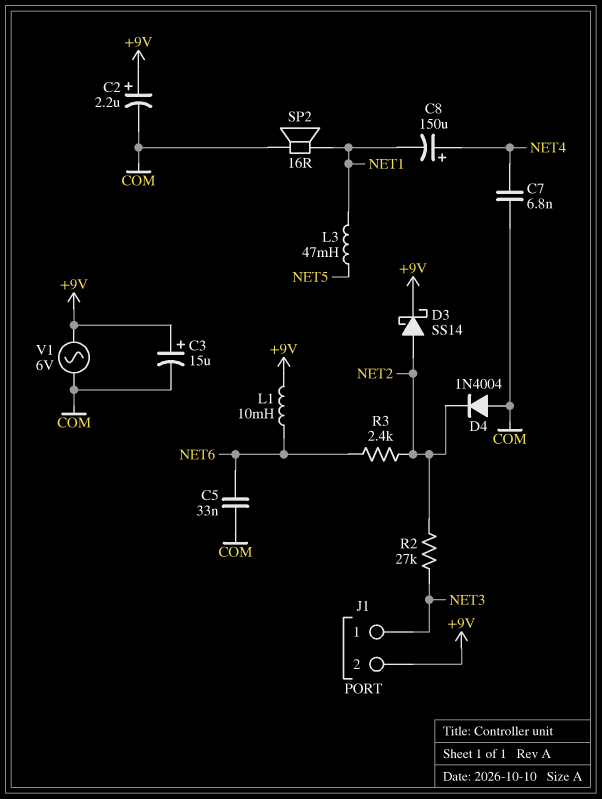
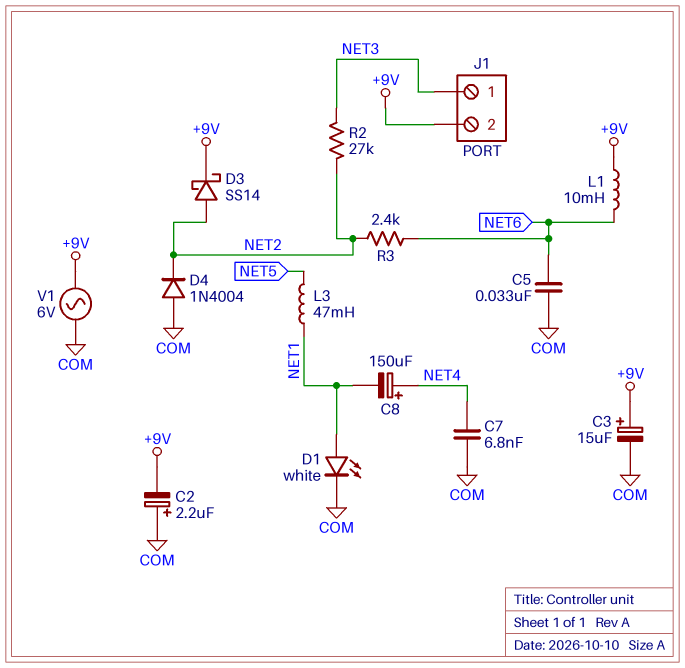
C2: 2.2uF (plus +9V, minus COM) -> 2.2uF (plus COM, minus +9V)
D1: none -> LED white (A NET1, K COM)
SP2: speaker 16R (COM, NET1) -> none

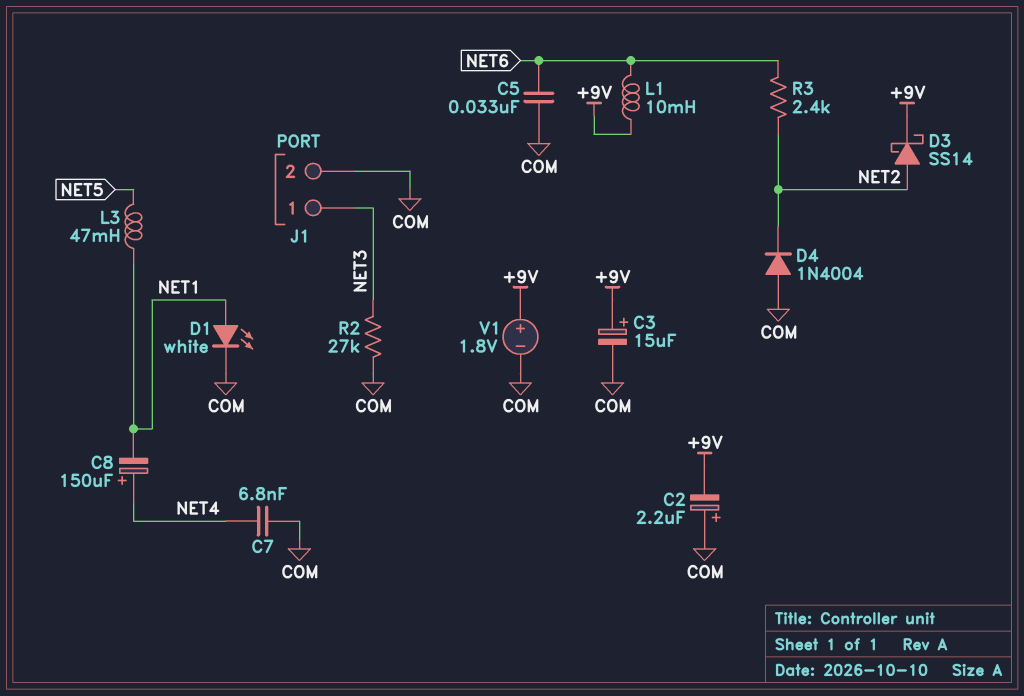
J1 pin 2: +9V -> COM
R2: 27k (NET2, NET3) -> 27k (COM, NET3)
V1: AC 6V (+9V, COM) -> 1.8V (plus +9V, minus COM)

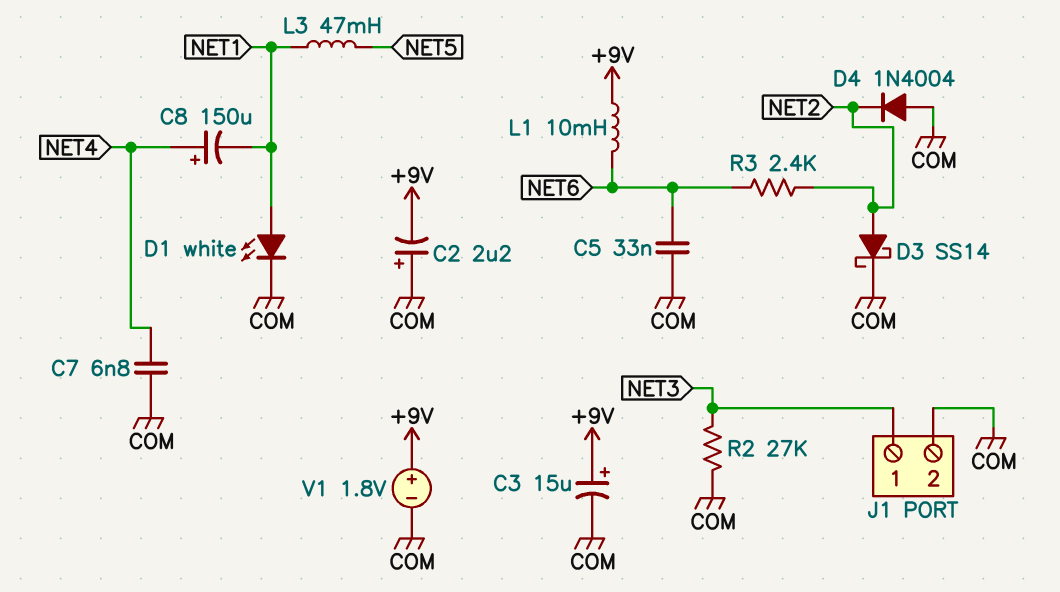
D3: schottky SS14 (A NET2, K +9V) -> schottky SS14 (A NET2, K COM)

